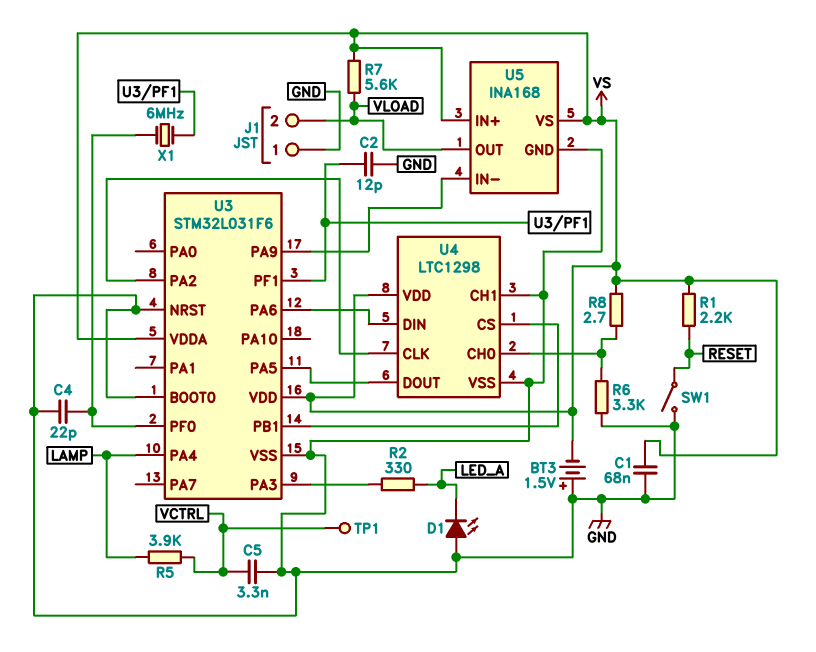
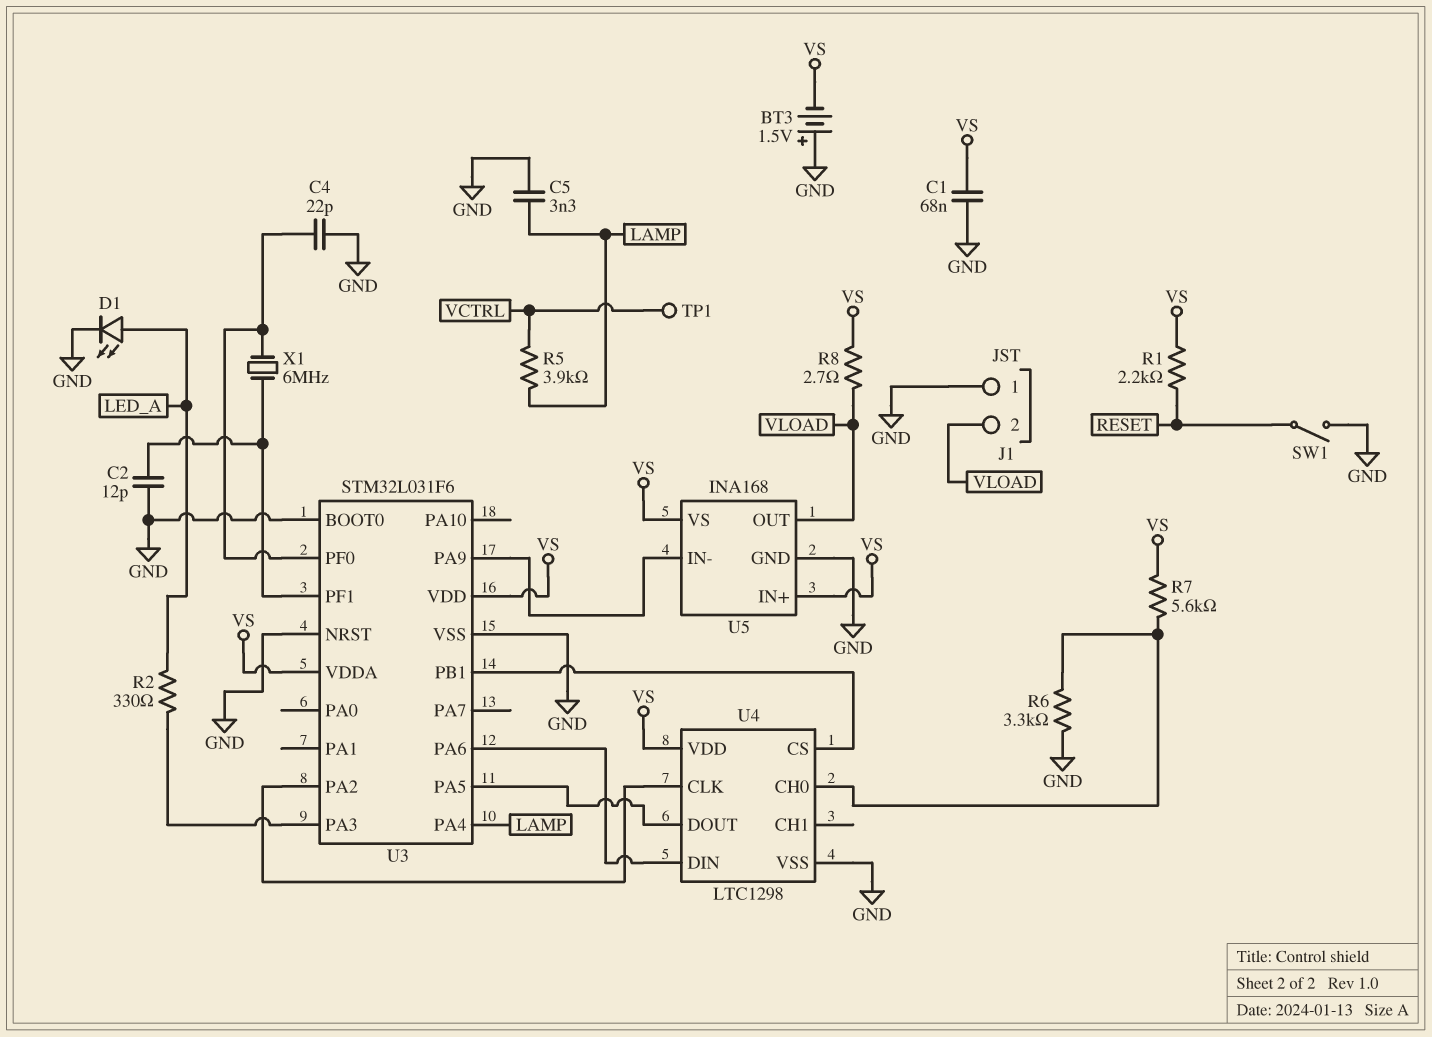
C5: 3.3nF (GND, VCTRL) -> 3.3nF (GND, LAMP)
D1: LED (A GND, K LED_A) -> LED (A LED_A, K GND)
R7: 5.6k (VLOAD, VS) -> 5.6k (U4/CH0, VS)
R8: 2.7 (U4/CH0, VS) -> 2.7 (VLOAD, VS)
U4 pin CH1: GND -> none

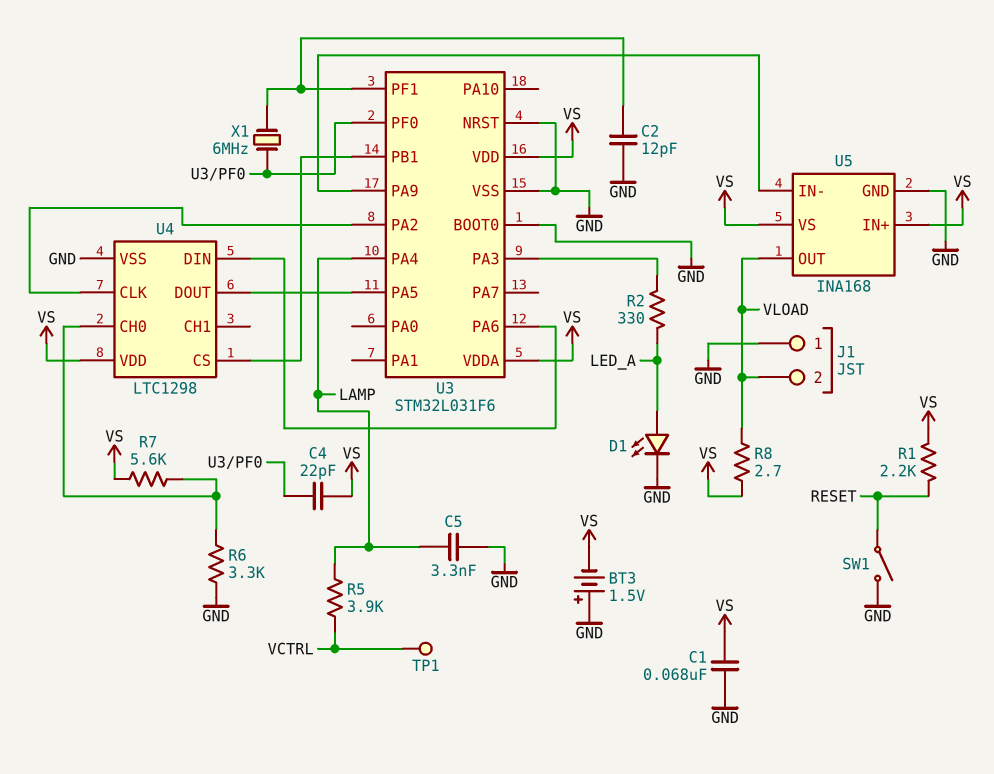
C4: 22pF (GND, U3/PF0) -> 22pF (U3/PF0, VS)

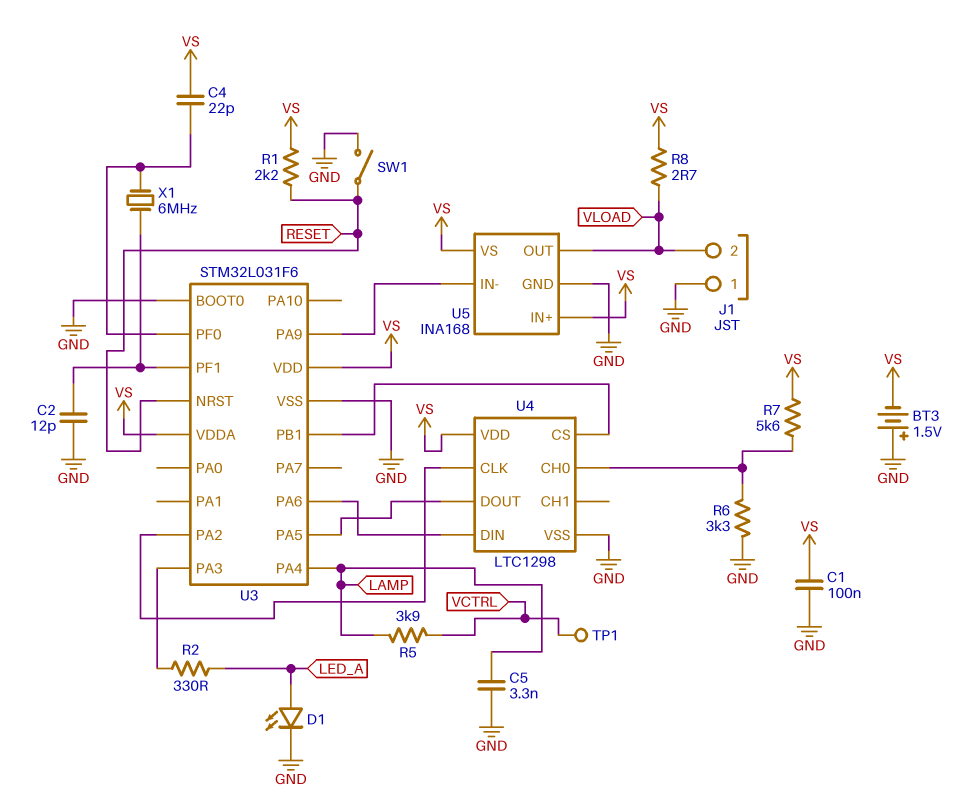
C1: 68nF (GND, VS) -> 100nF (GND, VS)
U3 pin NRST: GND -> RESET

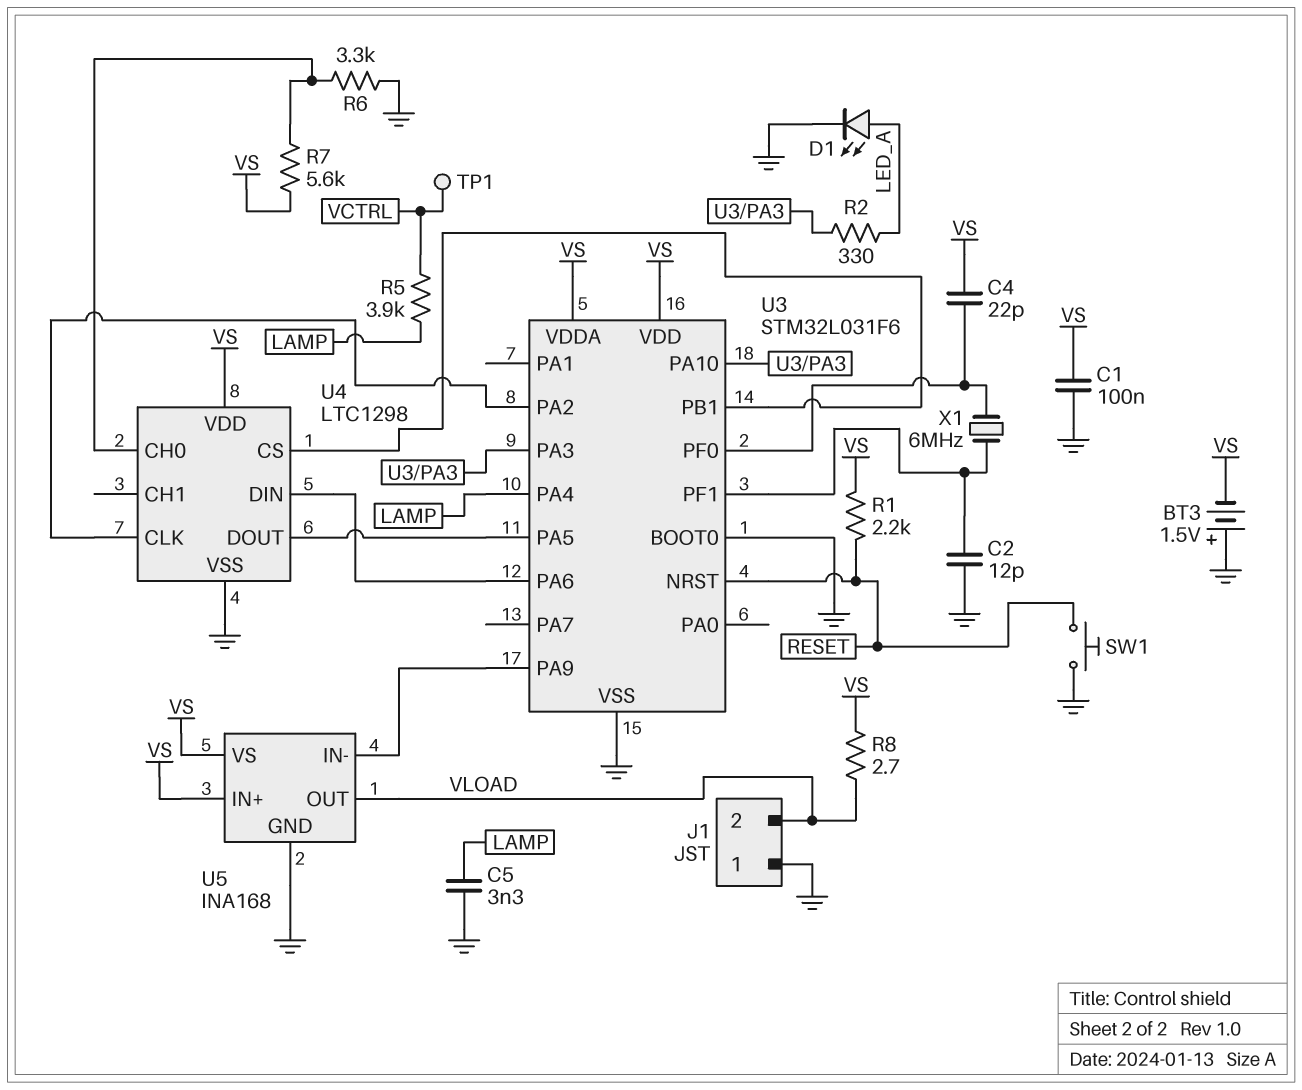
SW1: switch (GND, RESET) -> button (GND, RESET)
U3 pin PA10: none -> U3/PA3

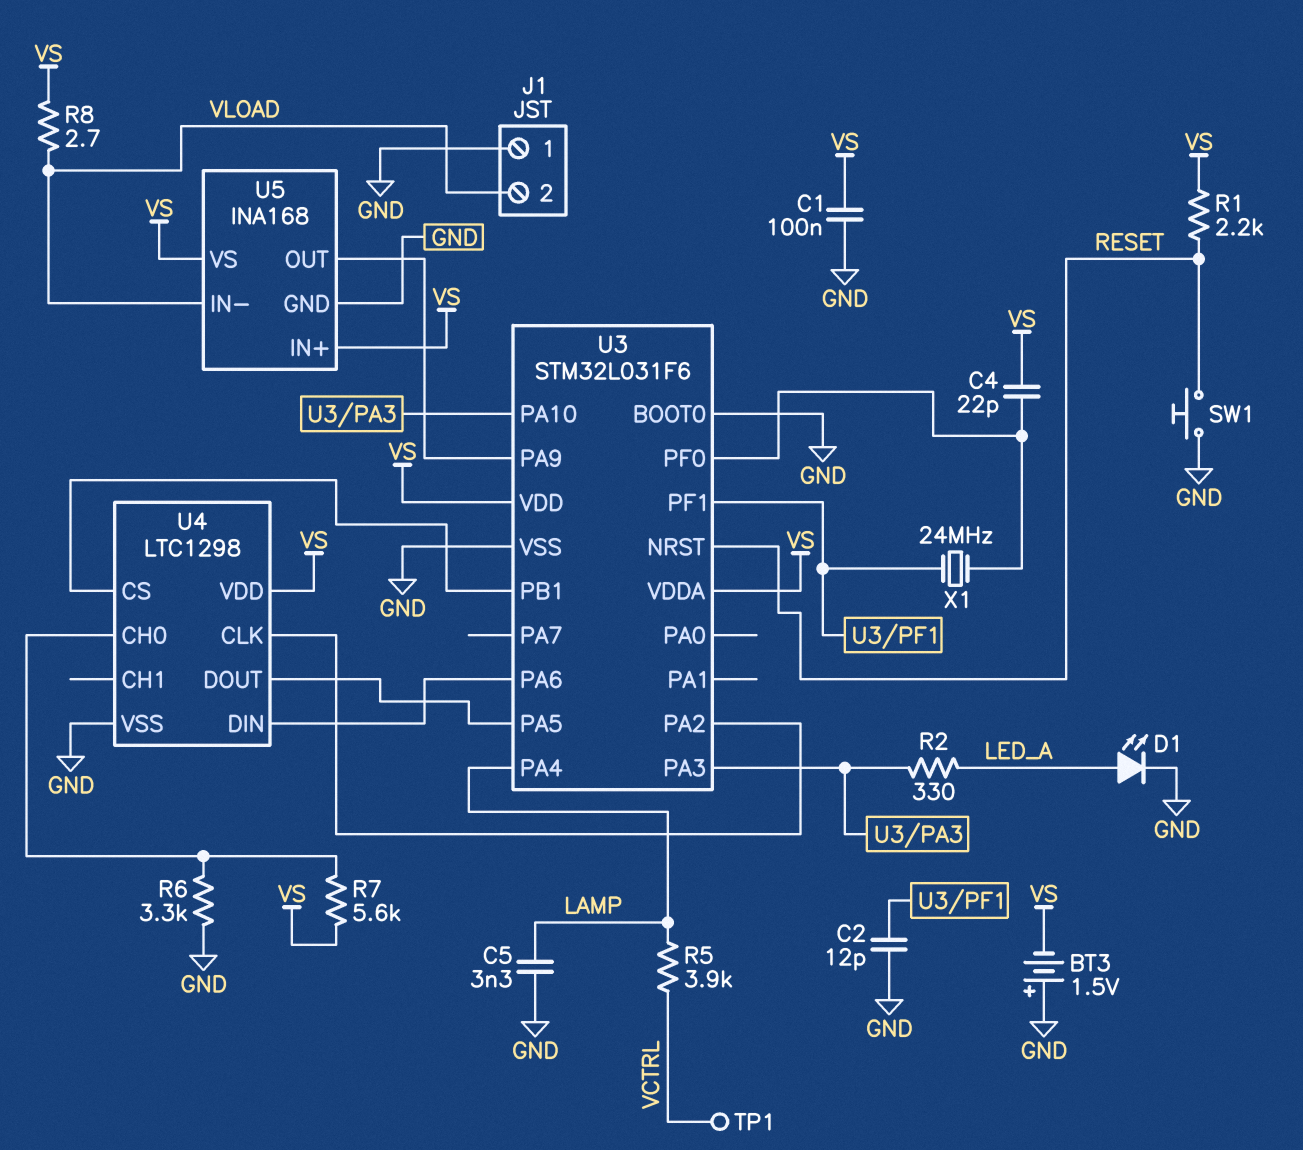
U5 pin IN-: U3/PA9 -> VLOAD
U5 pin OUT: VLOAD -> U3/PA9
X1: 6MHz (U3/PF0, U3/PF1) -> 24MHz (U3/PF0, U3/PF1)

